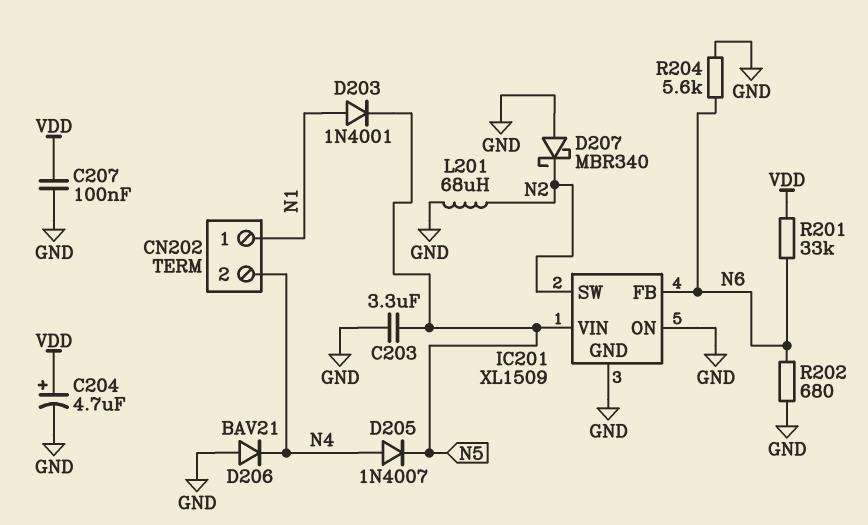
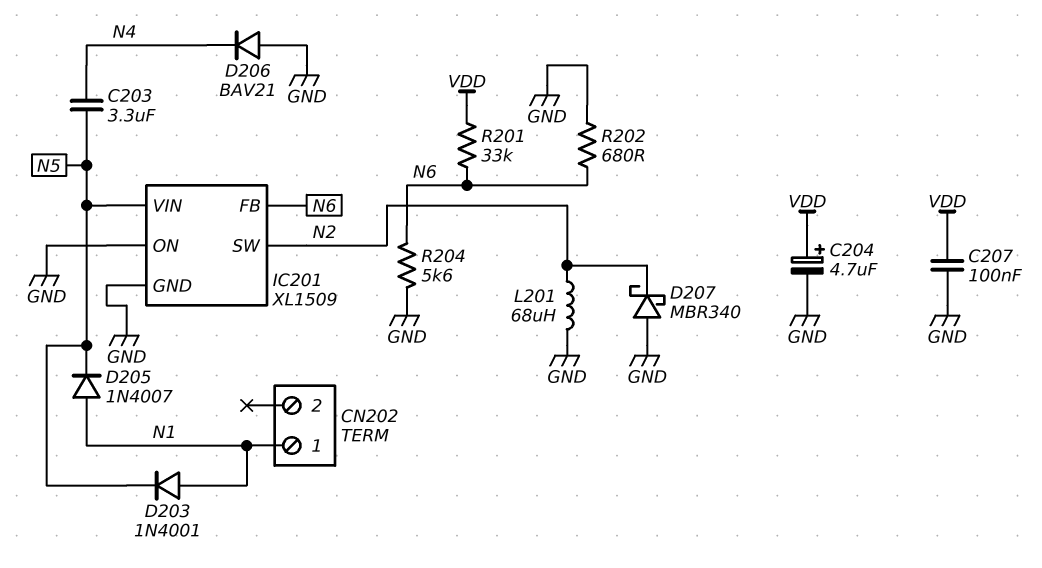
C203: 3.3uF (GND, N5) -> 3.3uF (N4, N5)
CN202 pin 2: N4 -> none
D205: diode 1N4007 (A N4, K N5) -> diode 1N4007 (A N1, K N5)

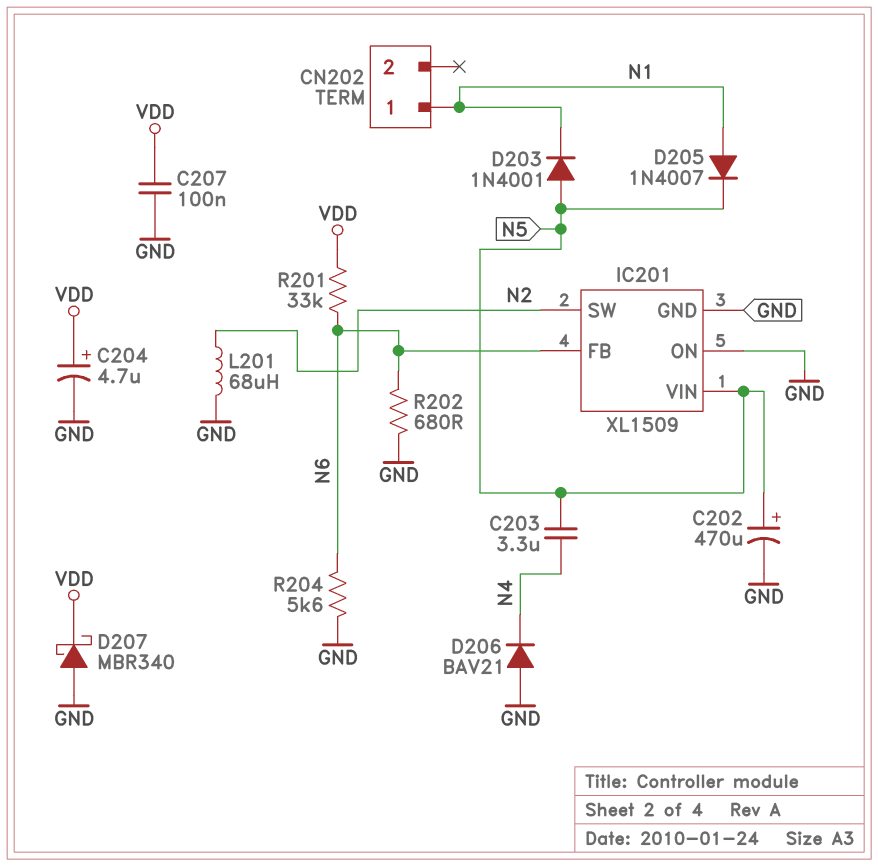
C202: none -> 470uF (plus N5, minus GND)
D203: diode 1N4001 (A N1, K N5) -> diode 1N4001 (A N5, K N1)
D207: schottky MBR340 (A GND, K N2) -> schottky MBR340 (A GND, K VDD)

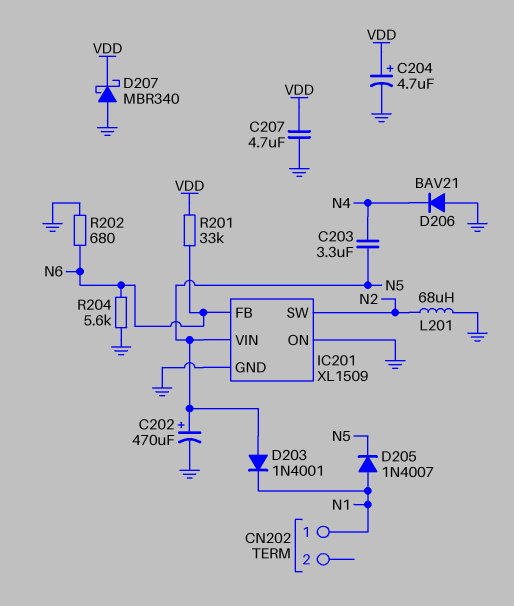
C207: 100nF (GND, VDD) -> 4.7uF (GND, VDD)

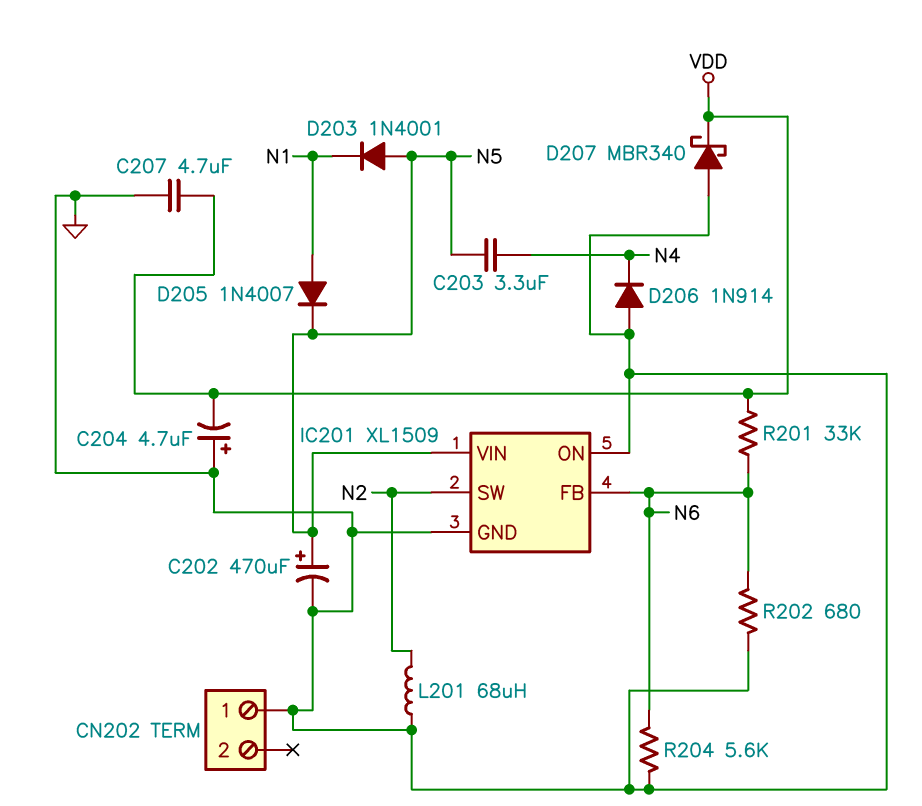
C204: 4.7uF (plus VDD, minus GND) -> 4.7uF (plus GND, minus VDD)
CN202 pin 1: N1 -> GND
D206: diode BAV21 (A GND, K N4) -> diode 1N914 (A GND, K N4)

